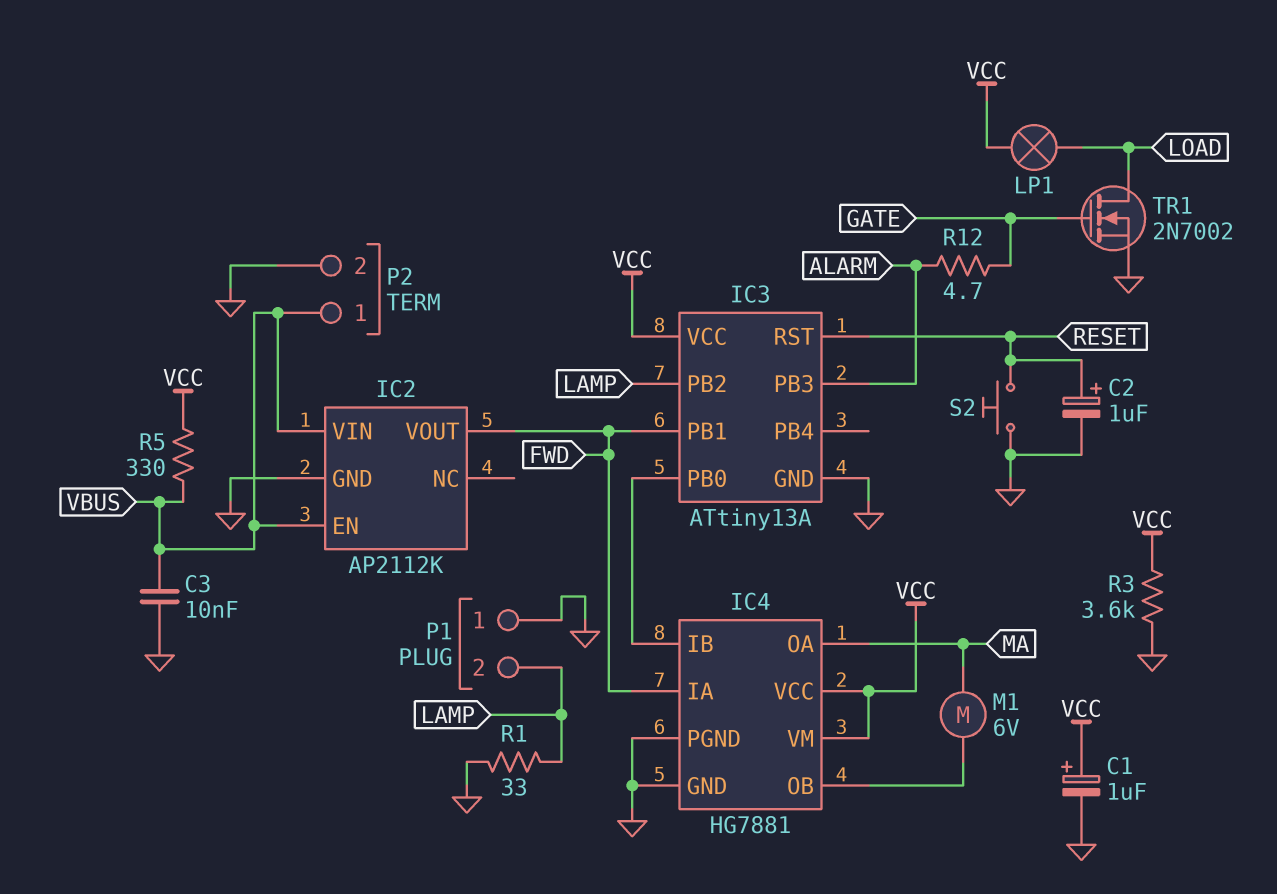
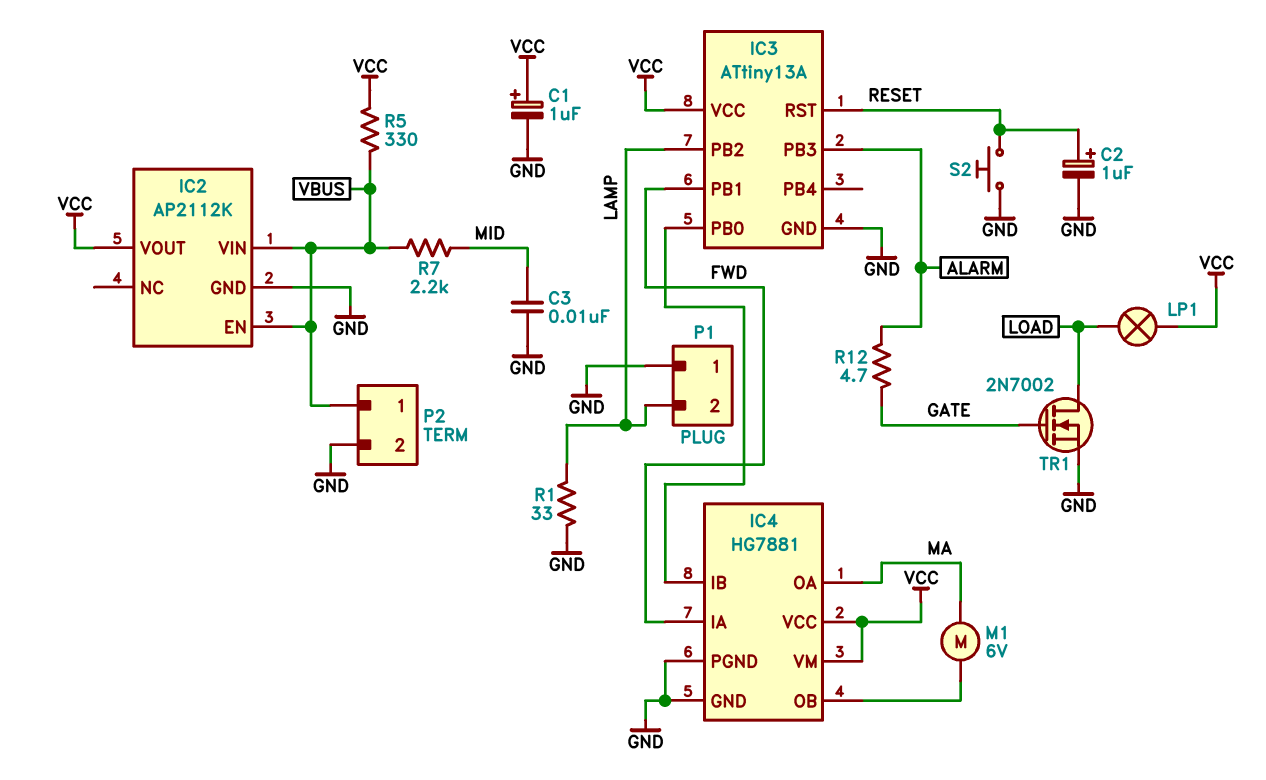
C3: 10nF (GND, VBUS) -> 10nF (GND, MID)
IC2 pin VOUT: FWD -> VCC
R3: 3.6k (GND, VCC) -> none
R7: none -> 2.2k (MID, VBUS)

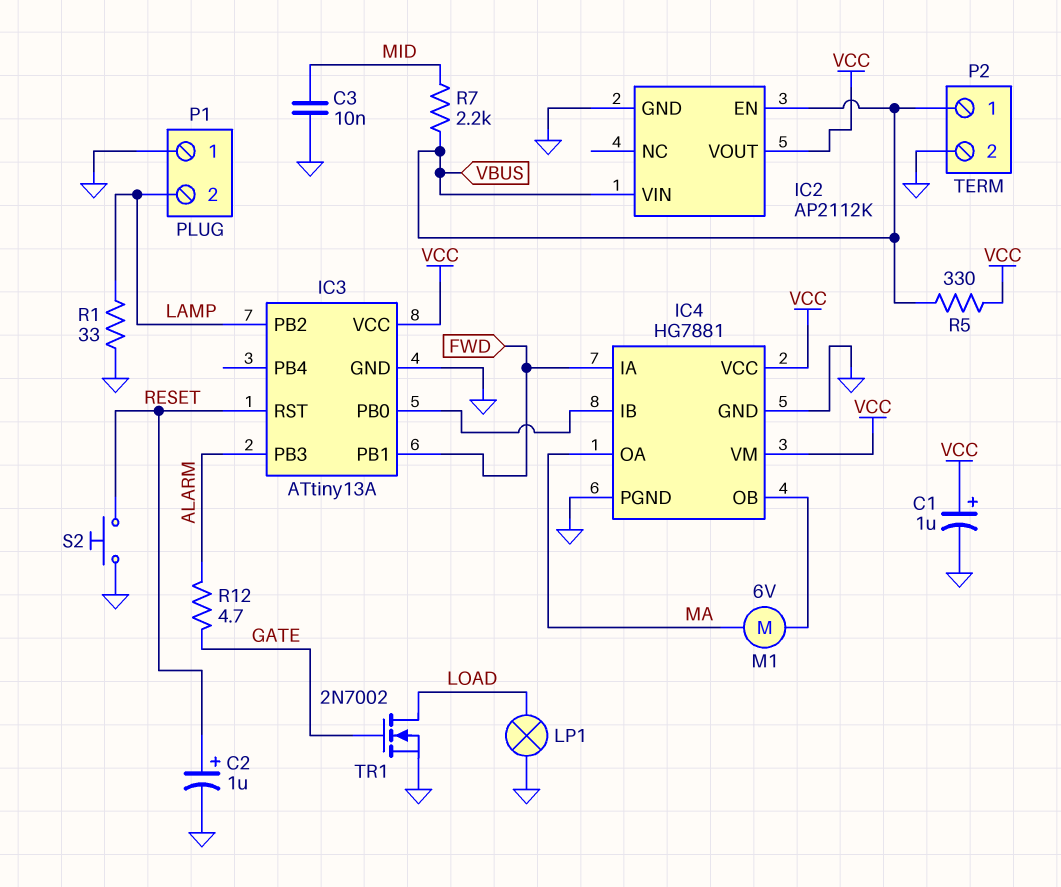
LP1: lamp (LOAD, VCC) -> lamp (GND, LOAD)

